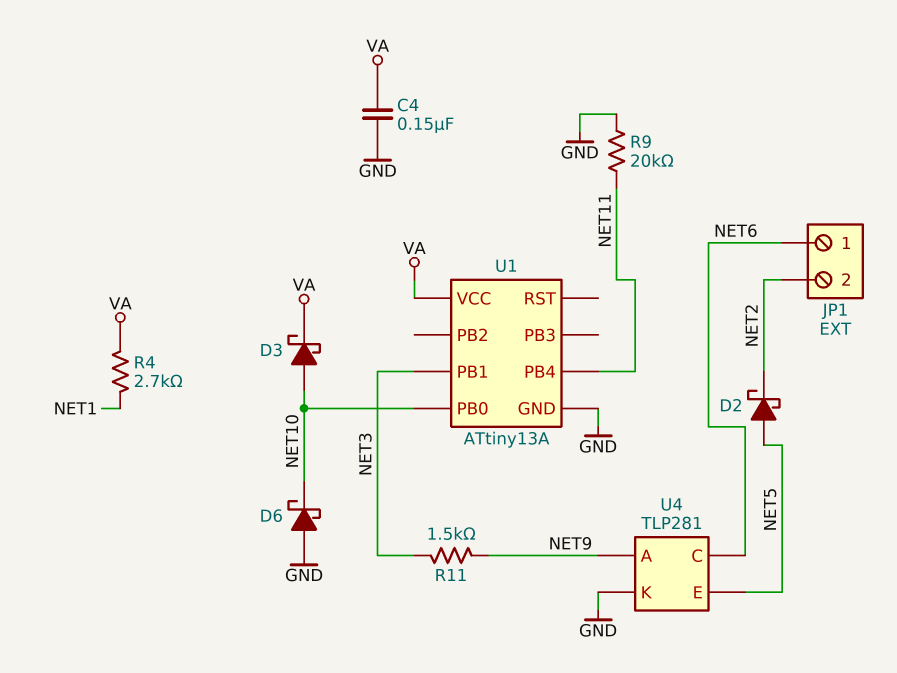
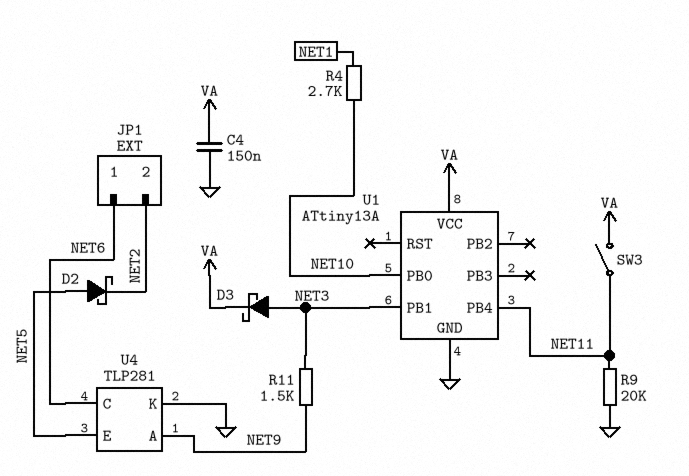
D3: schottky (A NET10, K VA) -> schottky (A NET3, K VA)
D6: schottky (A GND, K NET10) -> none
R4: 2.7k (NET1, VA) -> 2.7k (NET1, NET10)
SW3: none -> switch (NET11, VA)

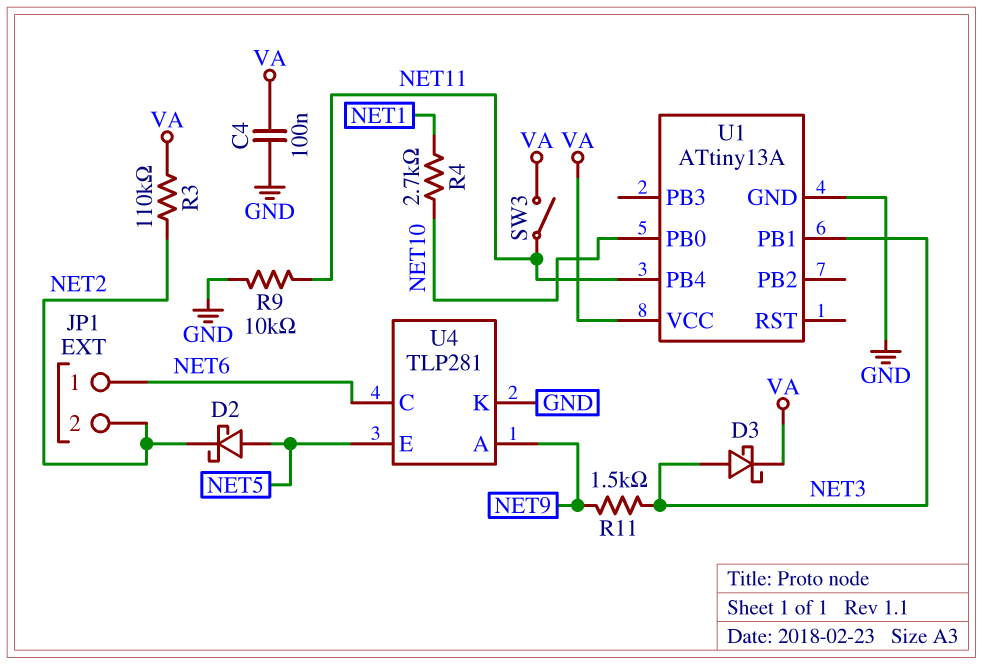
C4: 150nF (GND, VA) -> 100nF (GND, VA)
R3: none -> 110k (NET2, VA)
R9: 20k (GND, NET11) -> 10k (GND, NET11)

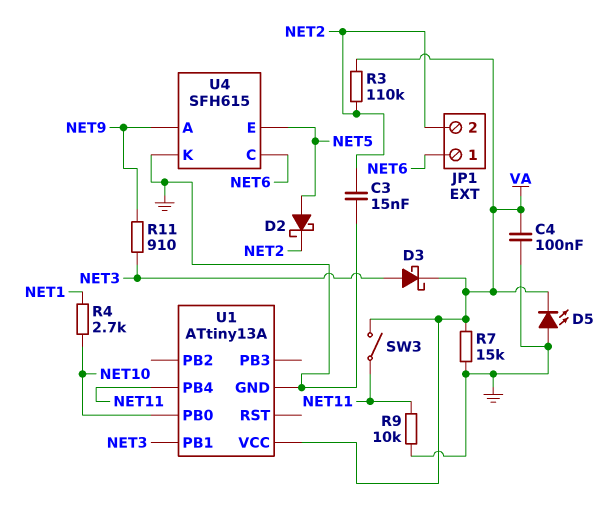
C3: none -> 15nF (GND, NET2)
D5: none -> LED (A GND, K VA)
R7: none -> 15k (GND, VA)
R11: 1.5k (NET3, NET9) -> 910 (NET3, NET9)
U4: TLP281 -> SFH615

